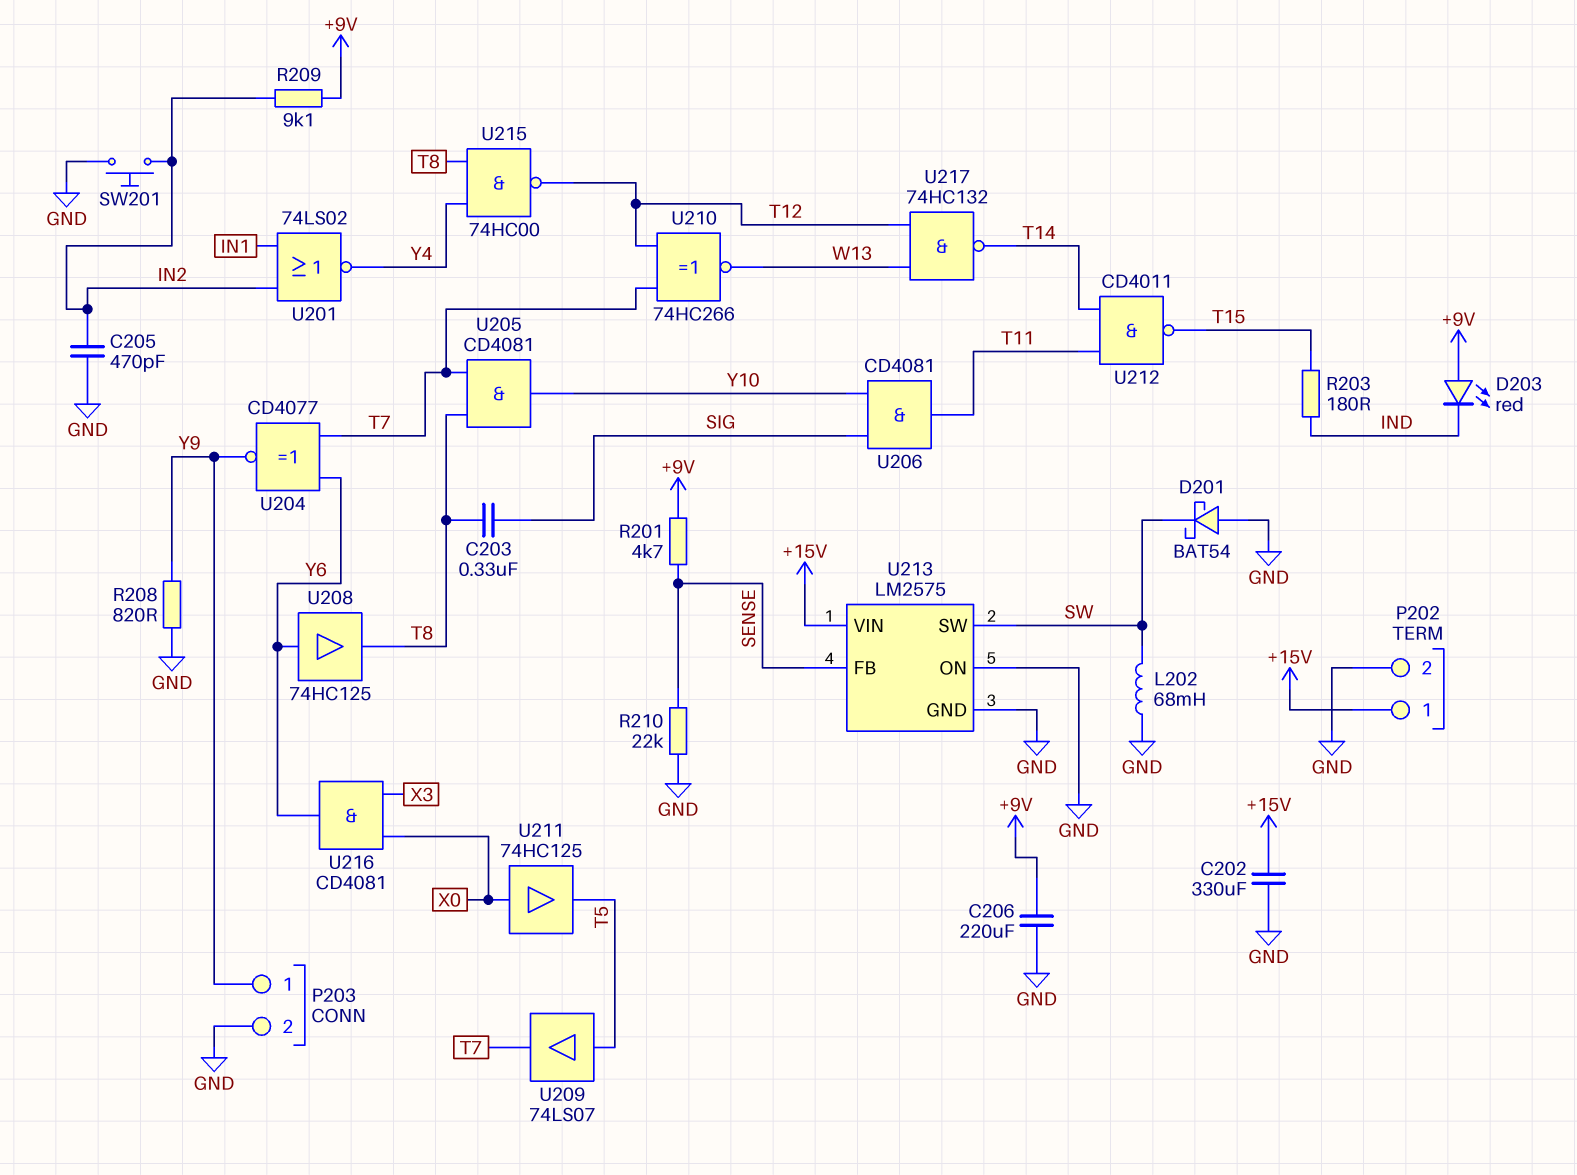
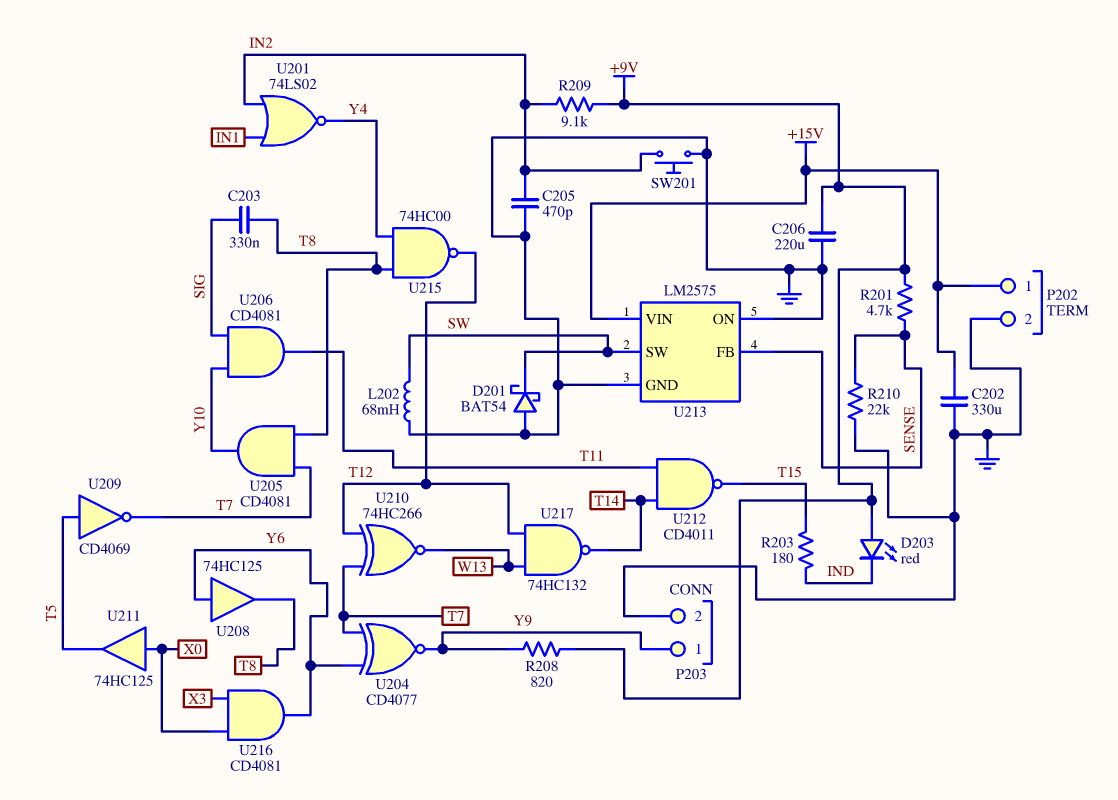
R208: 820 (GND, Y9) -> 820 (+9V, Y9)
U209: buffer 74LS07 (in T5, out T7) -> NOT CD4069 (in T5, out T7)

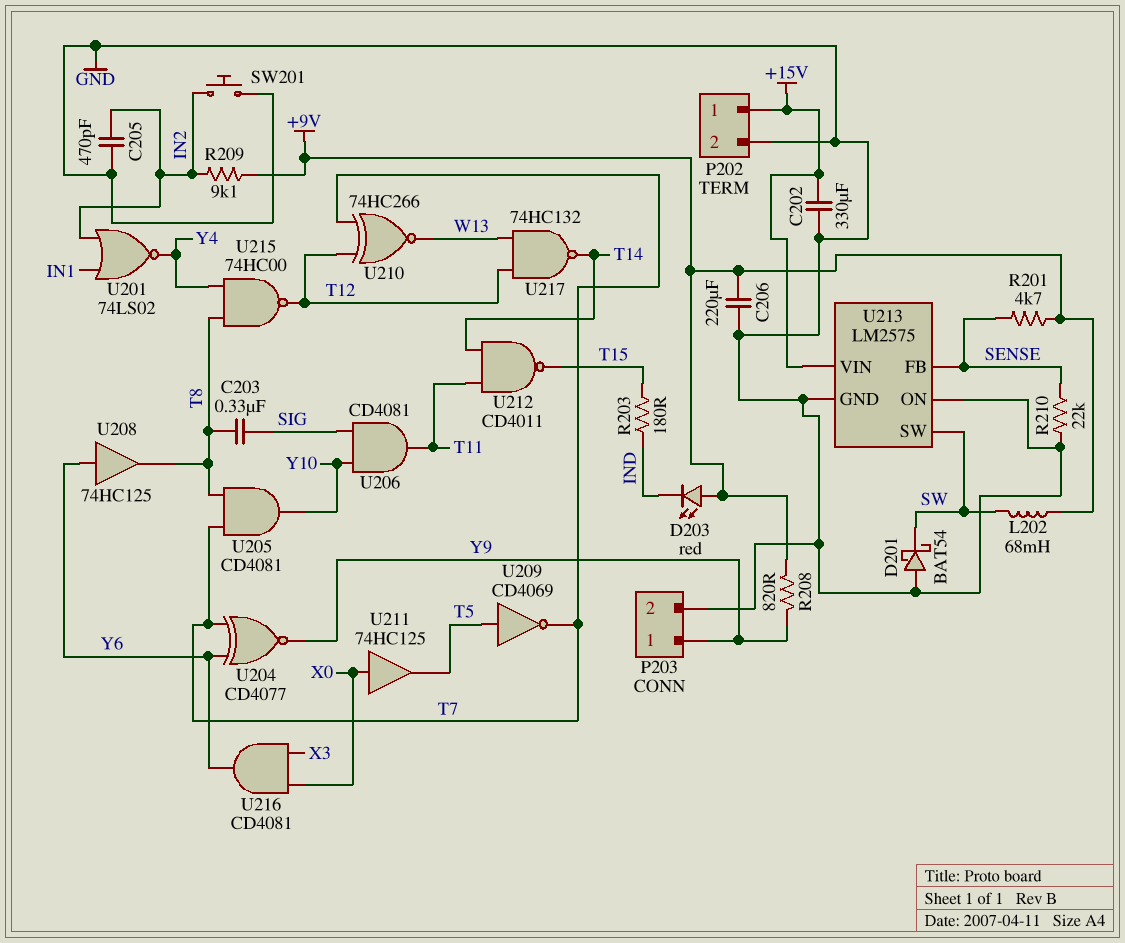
L202: 68mH (GND, SW) -> 68mH (+9V, SW)

